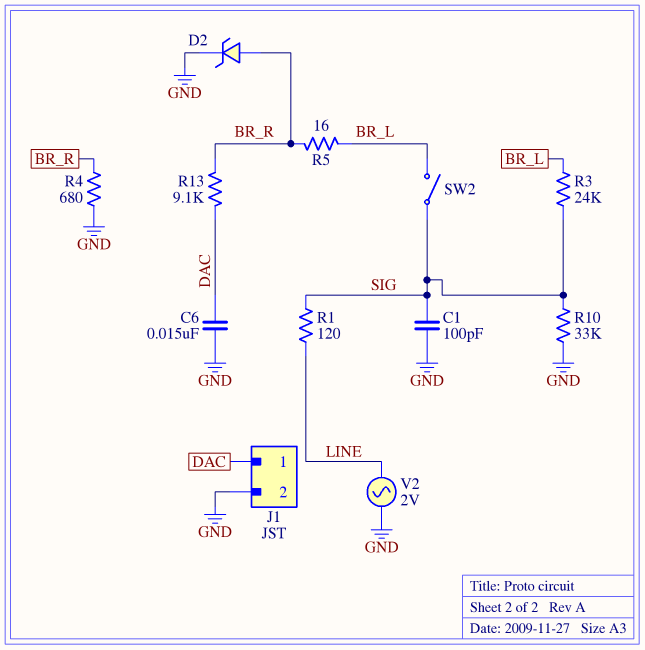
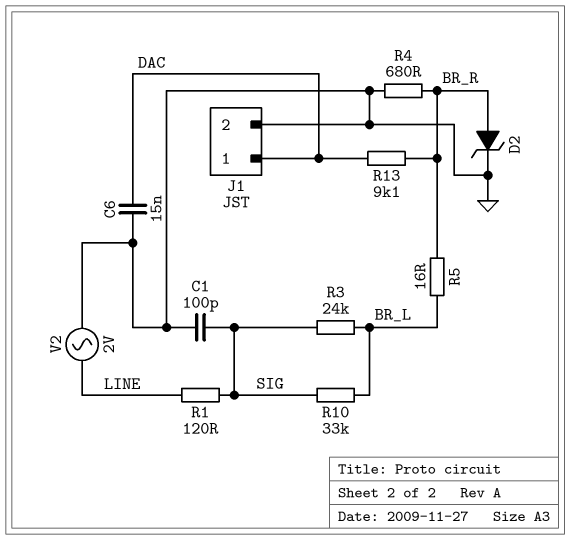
R10: 33k (GND, SIG) -> 33k (BR_L, SIG)
SW2: switch (BR_L, SIG) -> none

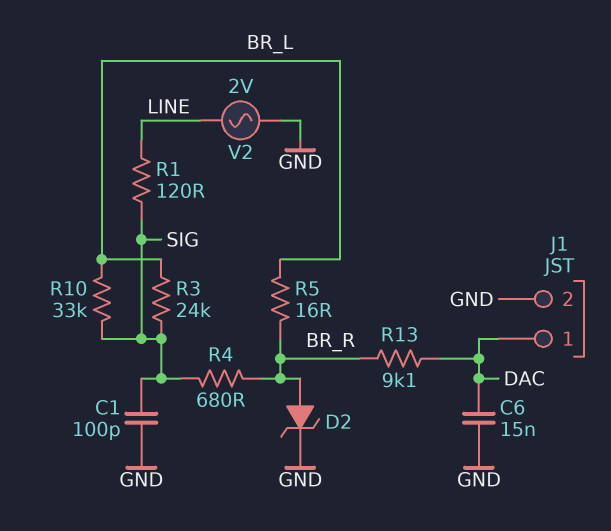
R4: 680 (BR_R, GND) -> 680 (BR_R, SIG)

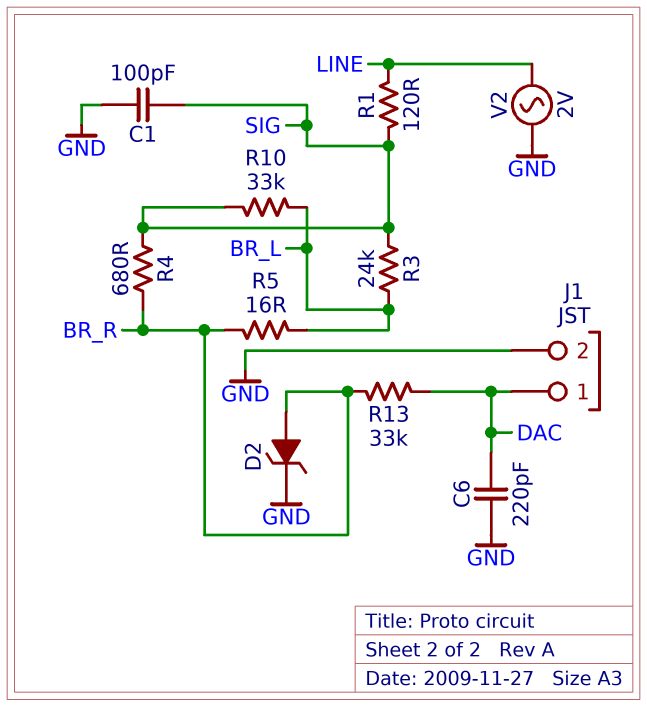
C6: 15nF (DAC, GND) -> 220pF (DAC, GND)
R13: 9.1k (BR_R, DAC) -> 33k (BR_R, DAC)

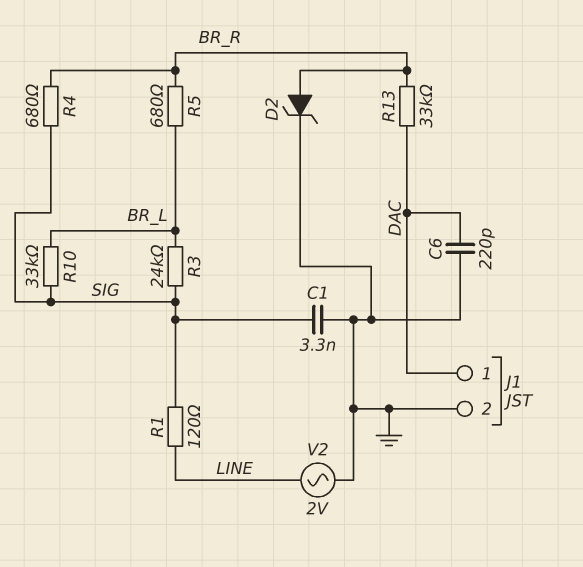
C1: 100pF (GND, SIG) -> 3.3nF (GND, SIG)
R5: 16 (BR_L, BR_R) -> 680 (BR_L, BR_R)

